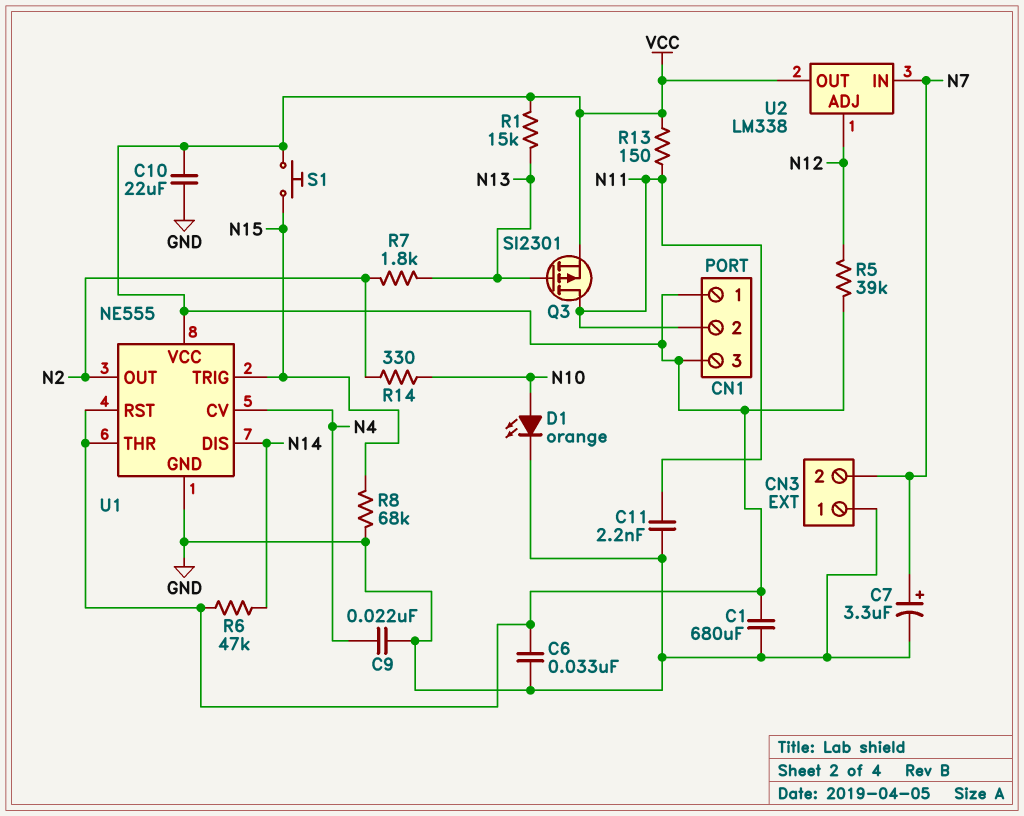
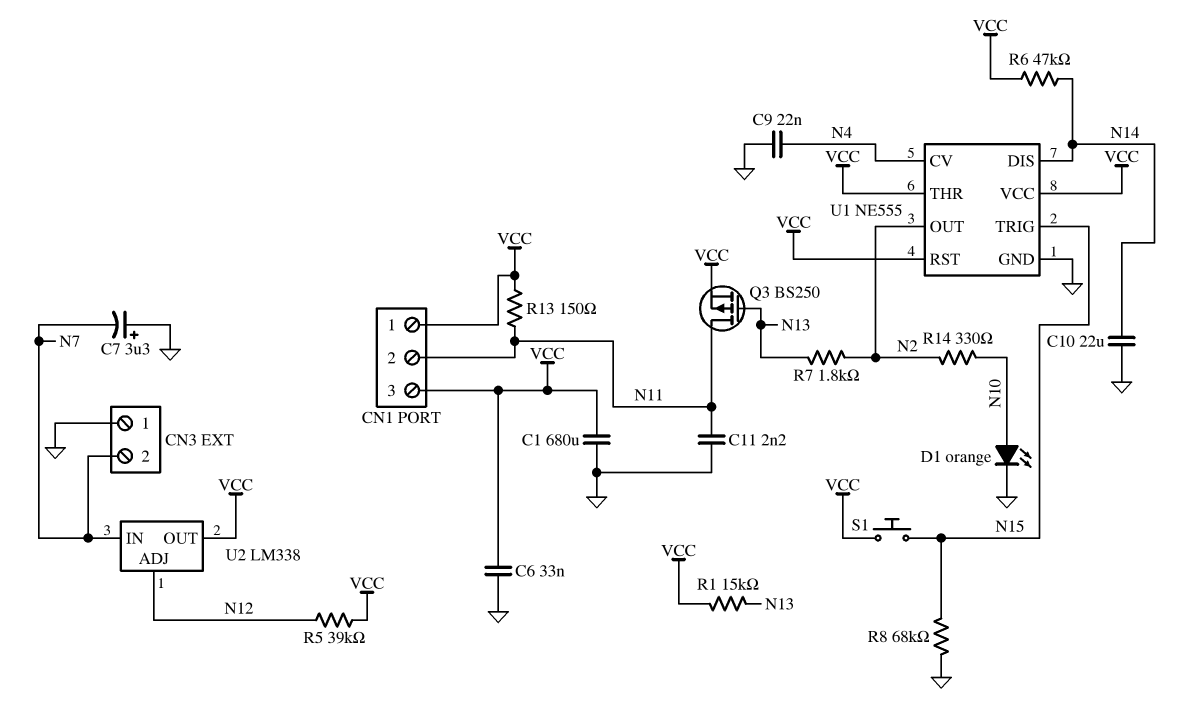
C7: 3.3uF (plus N7, minus GND) -> 3.3uF (plus GND, minus N7)
C10: 22uF (GND, VCC) -> 22uF (GND, N14)
Q3: PMOS SI2301 (G N13, D N11, S VCC) -> PMOS BS250 (G N13, D N11, S VCC)

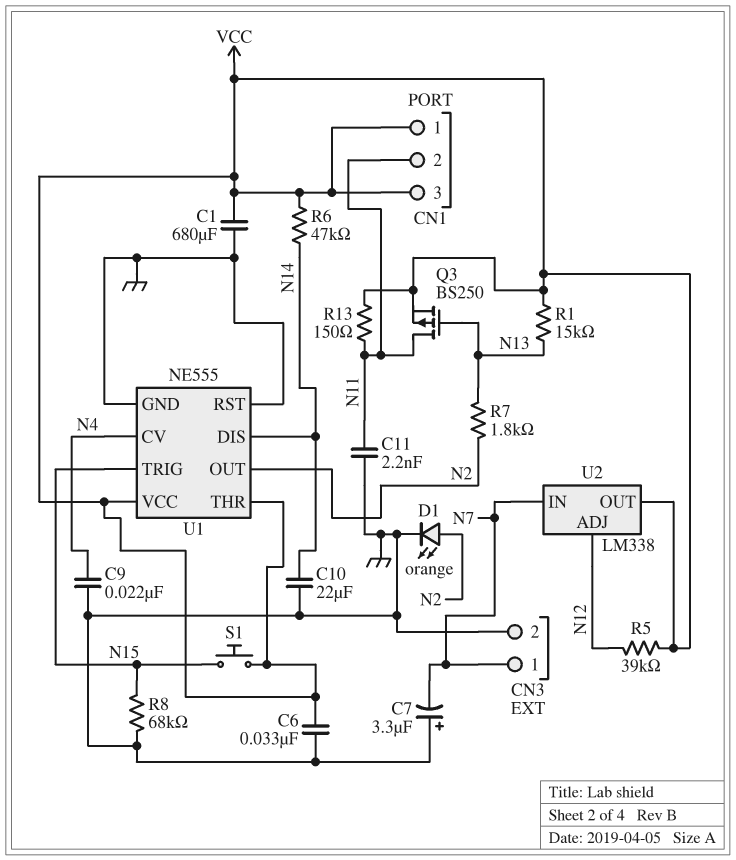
CN3 pin 1: GND -> N7
CN3 pin 2: N7 -> GND
D1: LED orange (A N10, K GND) -> LED orange (A N2, K GND)
R14: 330 (N2, N10) -> none
U1 pin RST: VCC -> GND

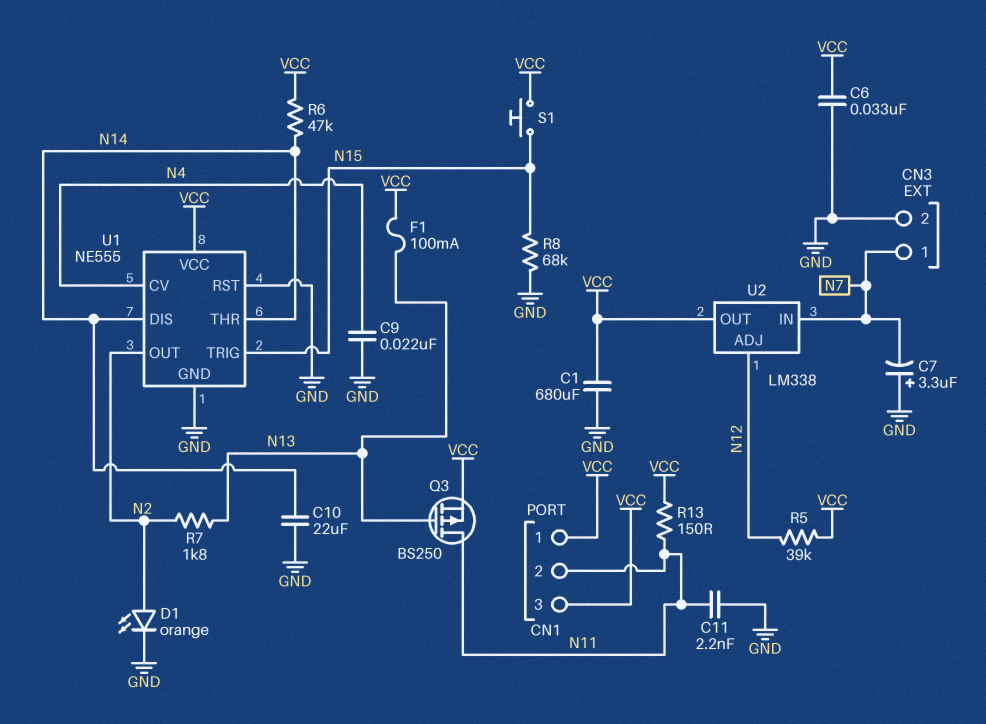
F1: none -> 100mA (N13, VCC)
R1: 15k (N13, VCC) -> none
U1 pin THR: VCC -> N14

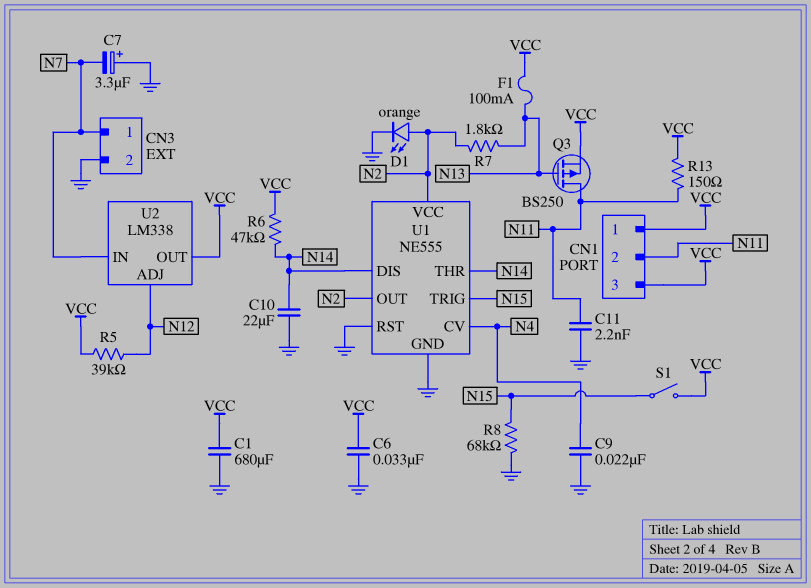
S1: button (N15, VCC) -> switch (N15, VCC)
U1 pin VCC: VCC -> N2

